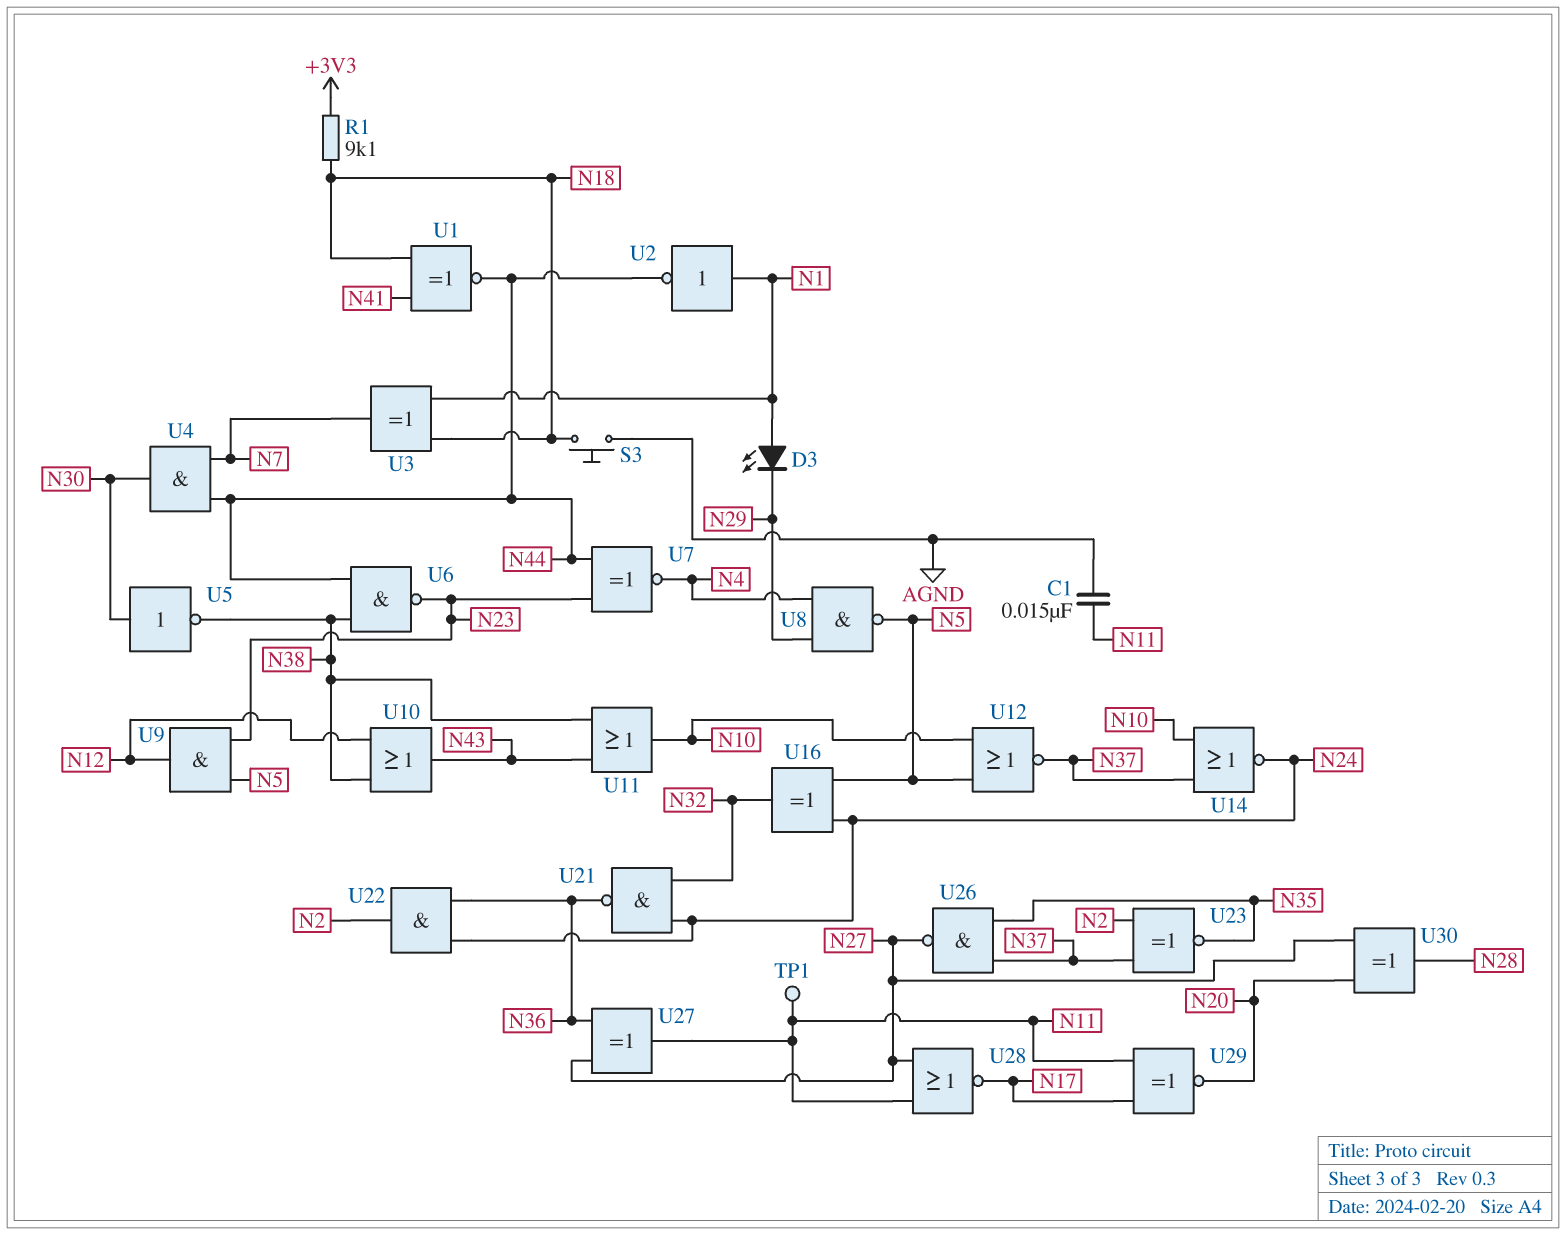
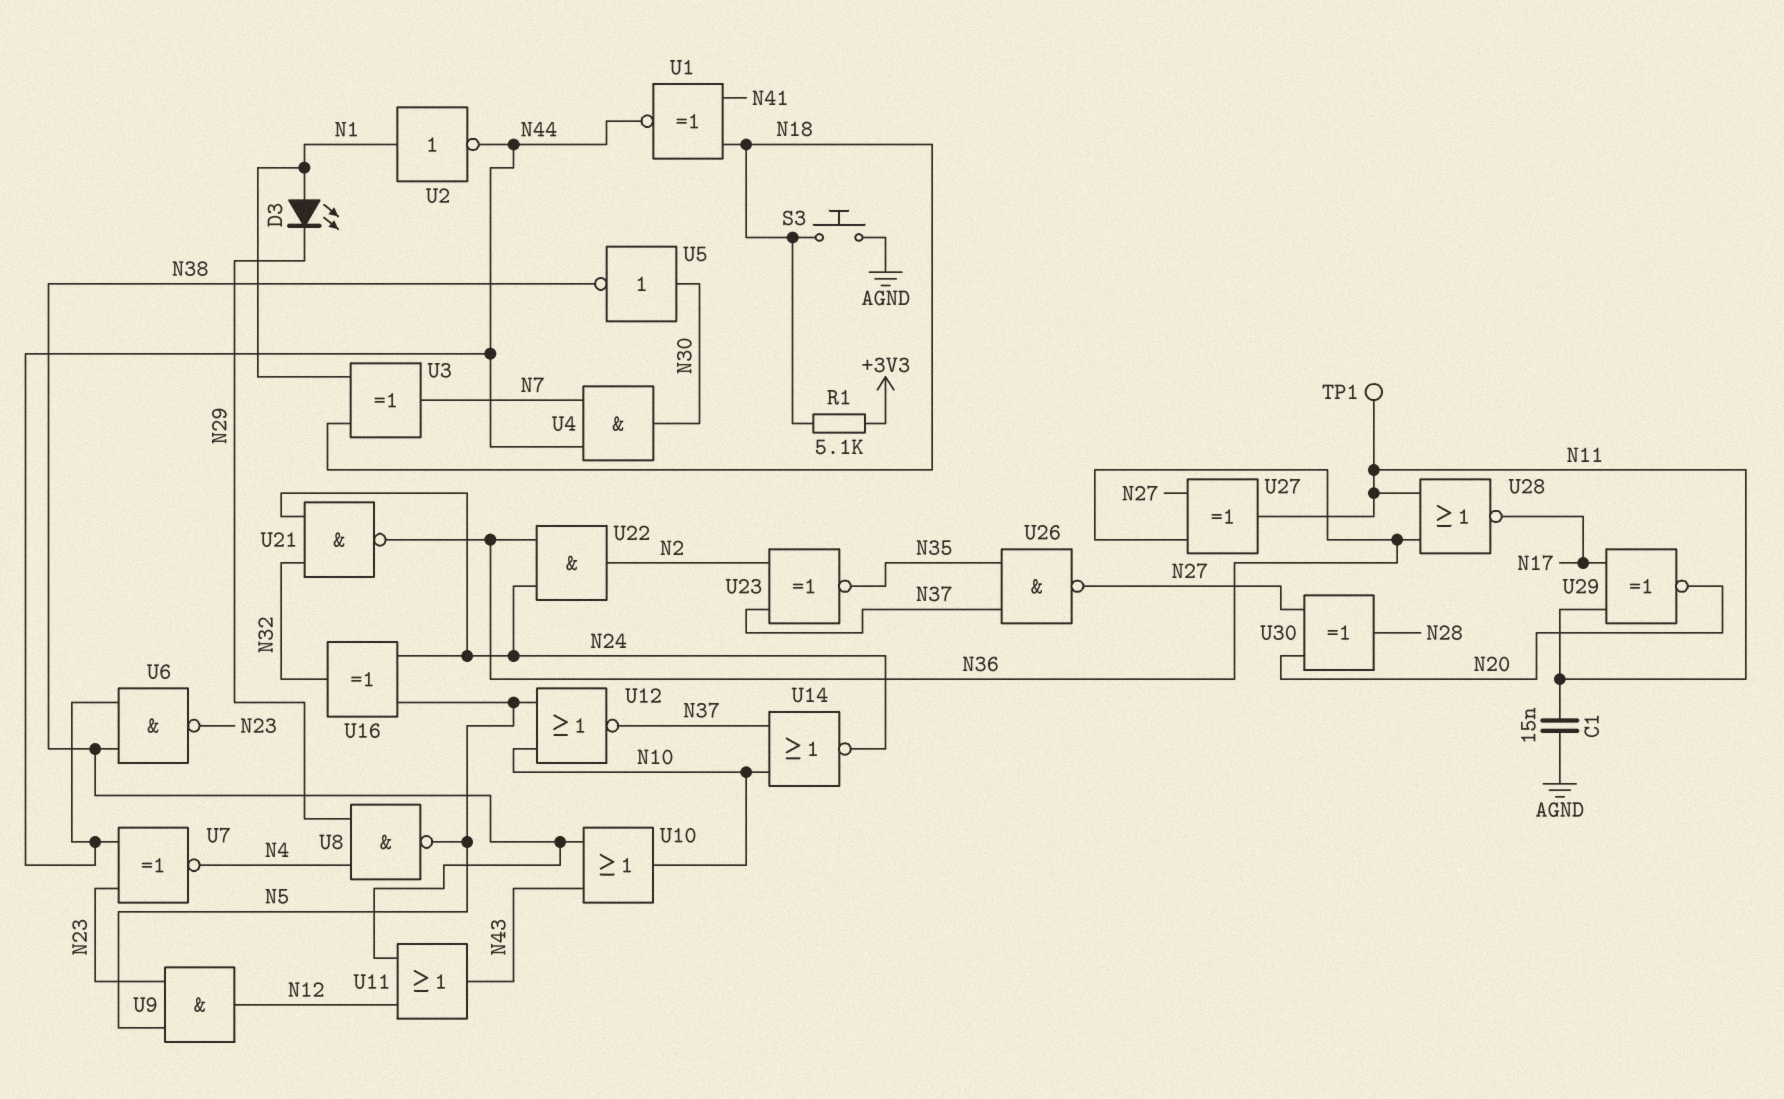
R1: 9.1k (+3V3, N18) -> 5.1k (+3V3, N18)
U10: OR (in N12, in N38, out N43) -> OR (in N38, in N43, out N10)
U11: OR (in N38, in N43, out N10) -> OR (in N12, in N38, out N43)
U28: NOR (in N11, in N27, out N17) -> NOR (in N11, in N36, out N17)

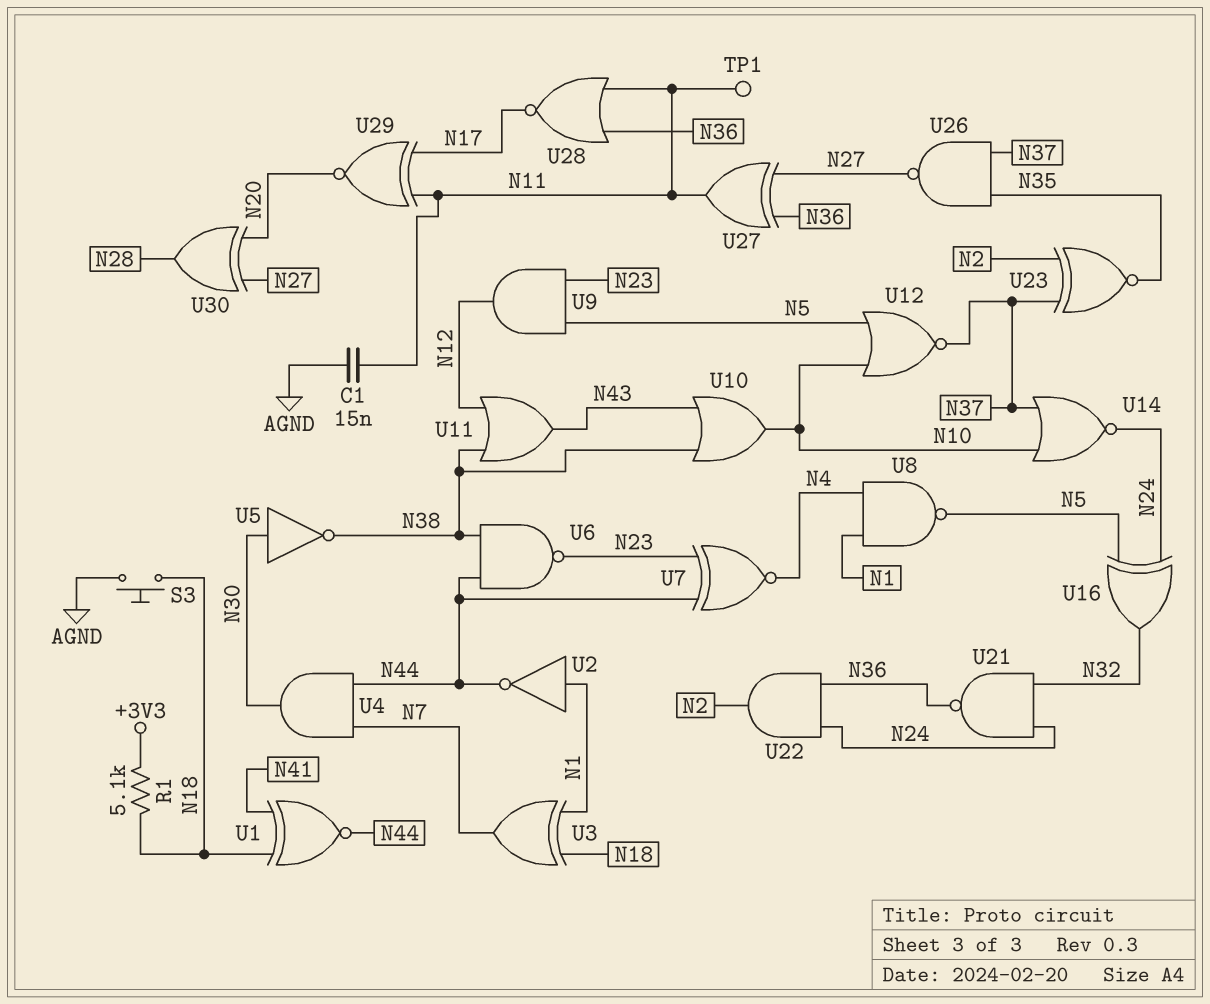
D3: LED (A N1, K N29) -> none
U8: NAND (in N4, in N29, out N5) -> NAND (in N1, in N4, out N5)

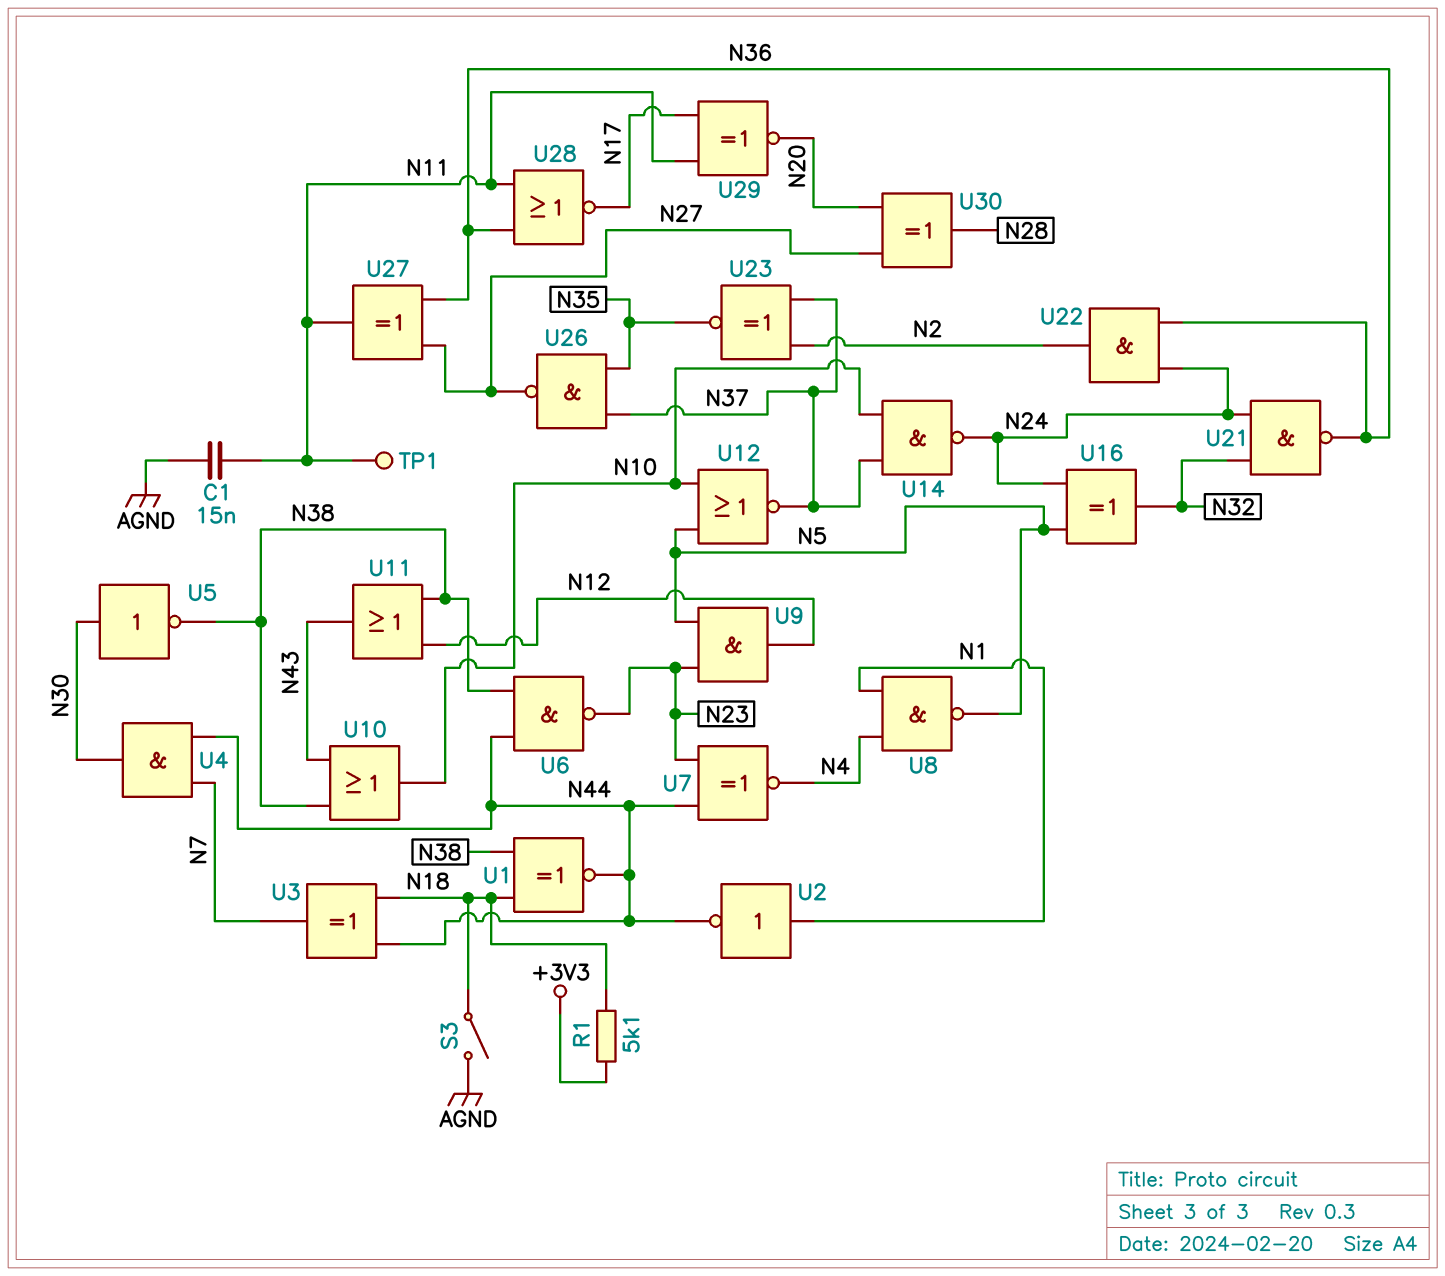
S3: button (AGND, N18) -> switch (AGND, N18)
U1: XNOR (in N18, in N41, out N44) -> XNOR (in N18, in N38, out N44)
U3: XOR (in N1, in N18, out N7) -> XOR (in N18, in N44, out N7)
U14: NOR (in N10, in N37, out N24) -> NAND (in N10, in N37, out N24)

